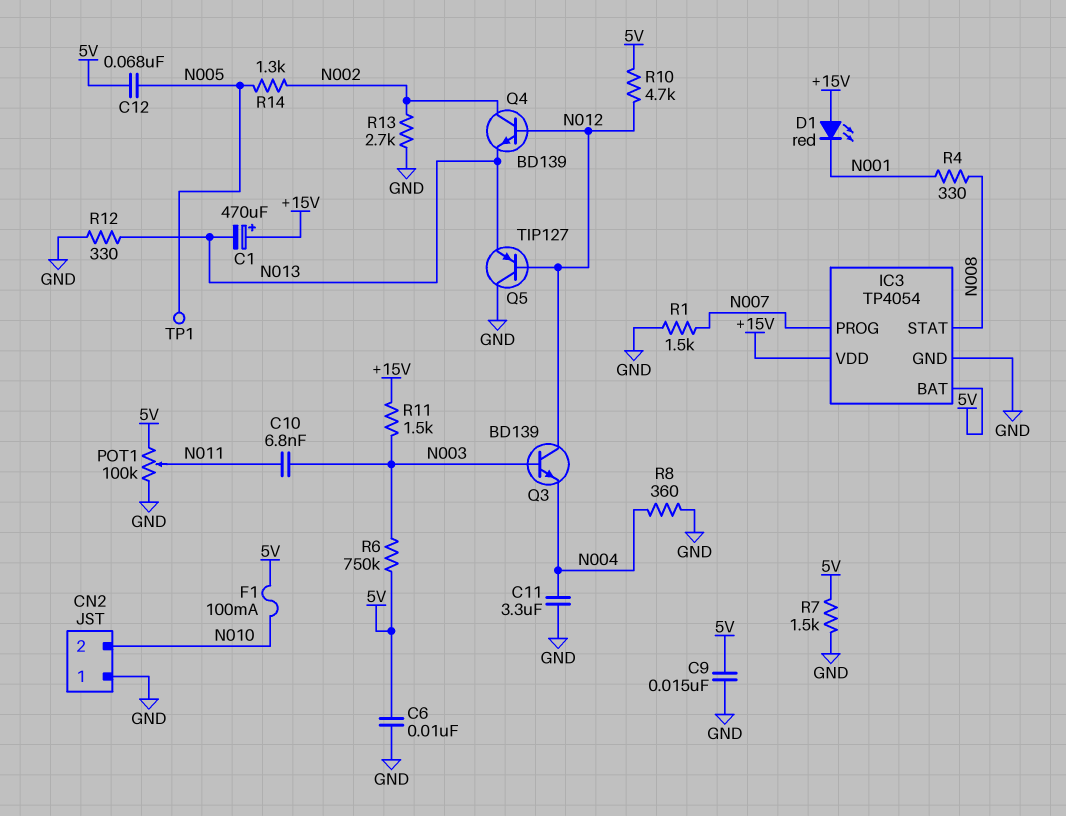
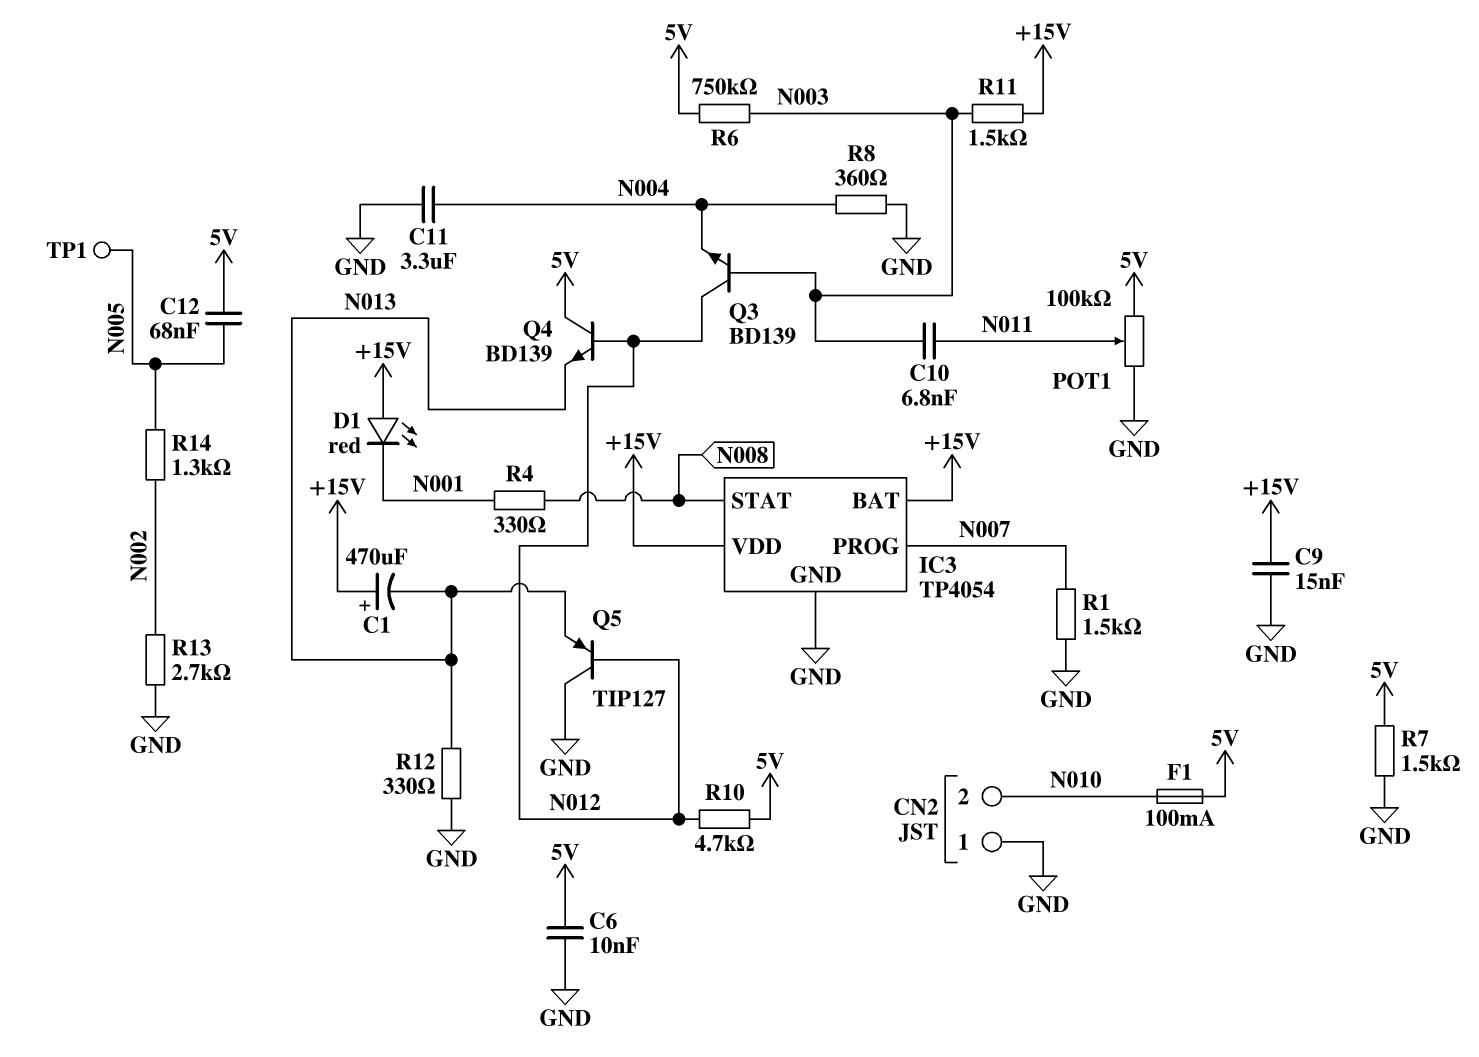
C9: 15nF (5V, GND) -> 15nF (+15V, GND)
IC3 pin BAT: 5V -> +15V
Q4: NPN BD139 (B N012, C N002, E N013) -> NPN BD139 (B N012, C 5V, E N013)

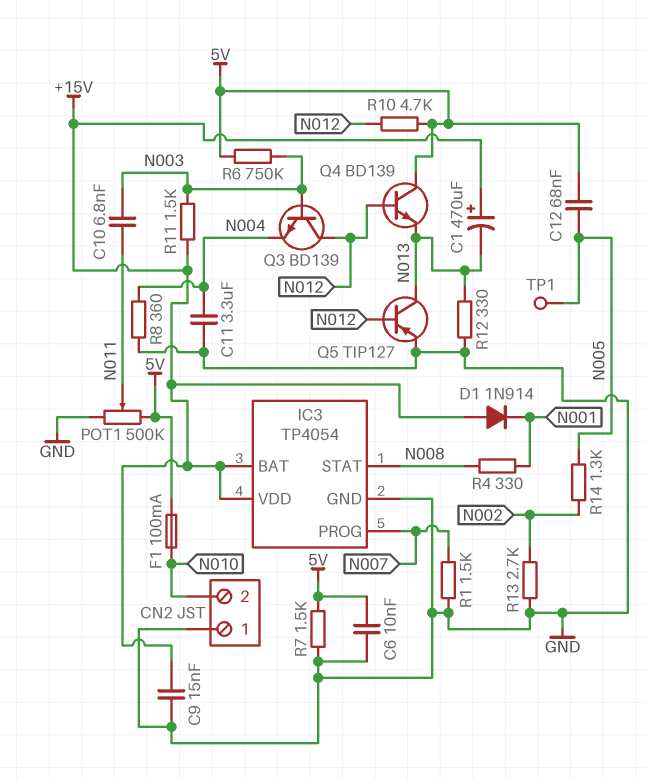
D1: LED red (A +15V, K N001) -> diode 1N914 (A +15V, K N001)
POT1: 100k (5V, GND, wiper N011) -> 500k (5V, GND, wiper N011)
Q5: PNP TIP127 (B N012, C GND, E N013) -> PNP TIP127 (B N012, C N013, E GND)

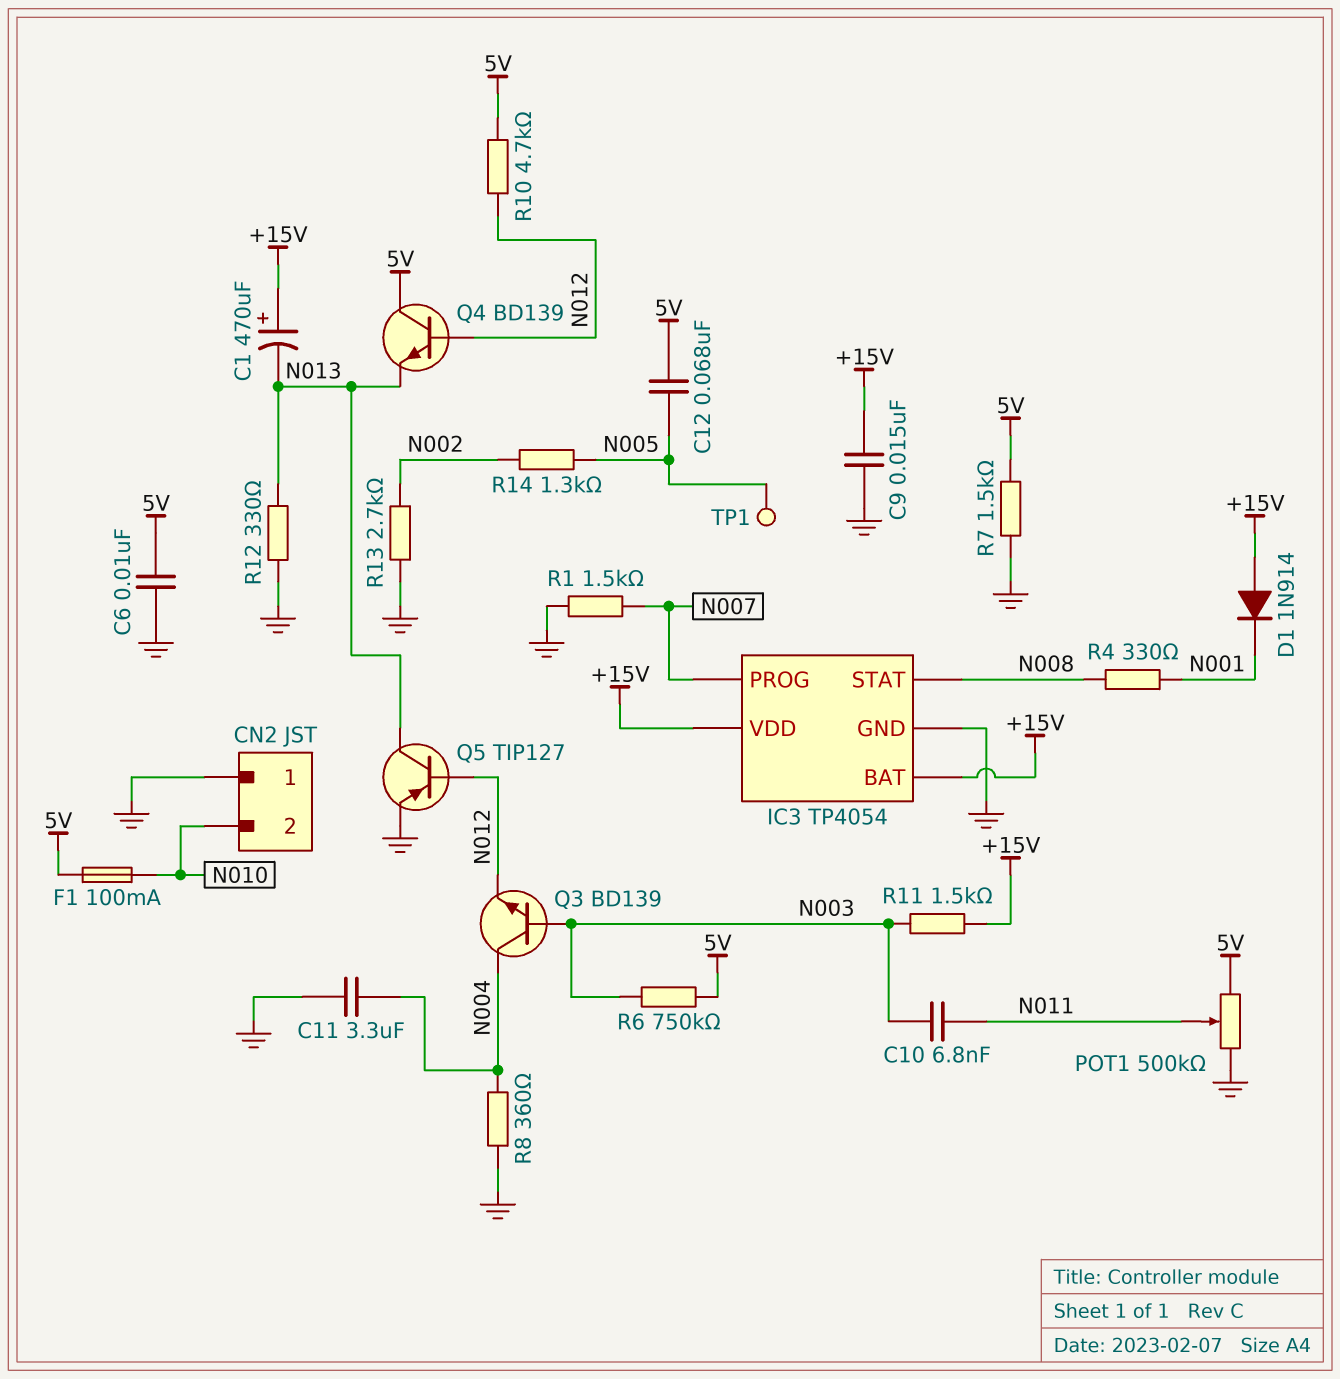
Q3: NPN BD139 (B N003, C N012, E N004) -> NPN BD139 (B N003, C N004, E N012)

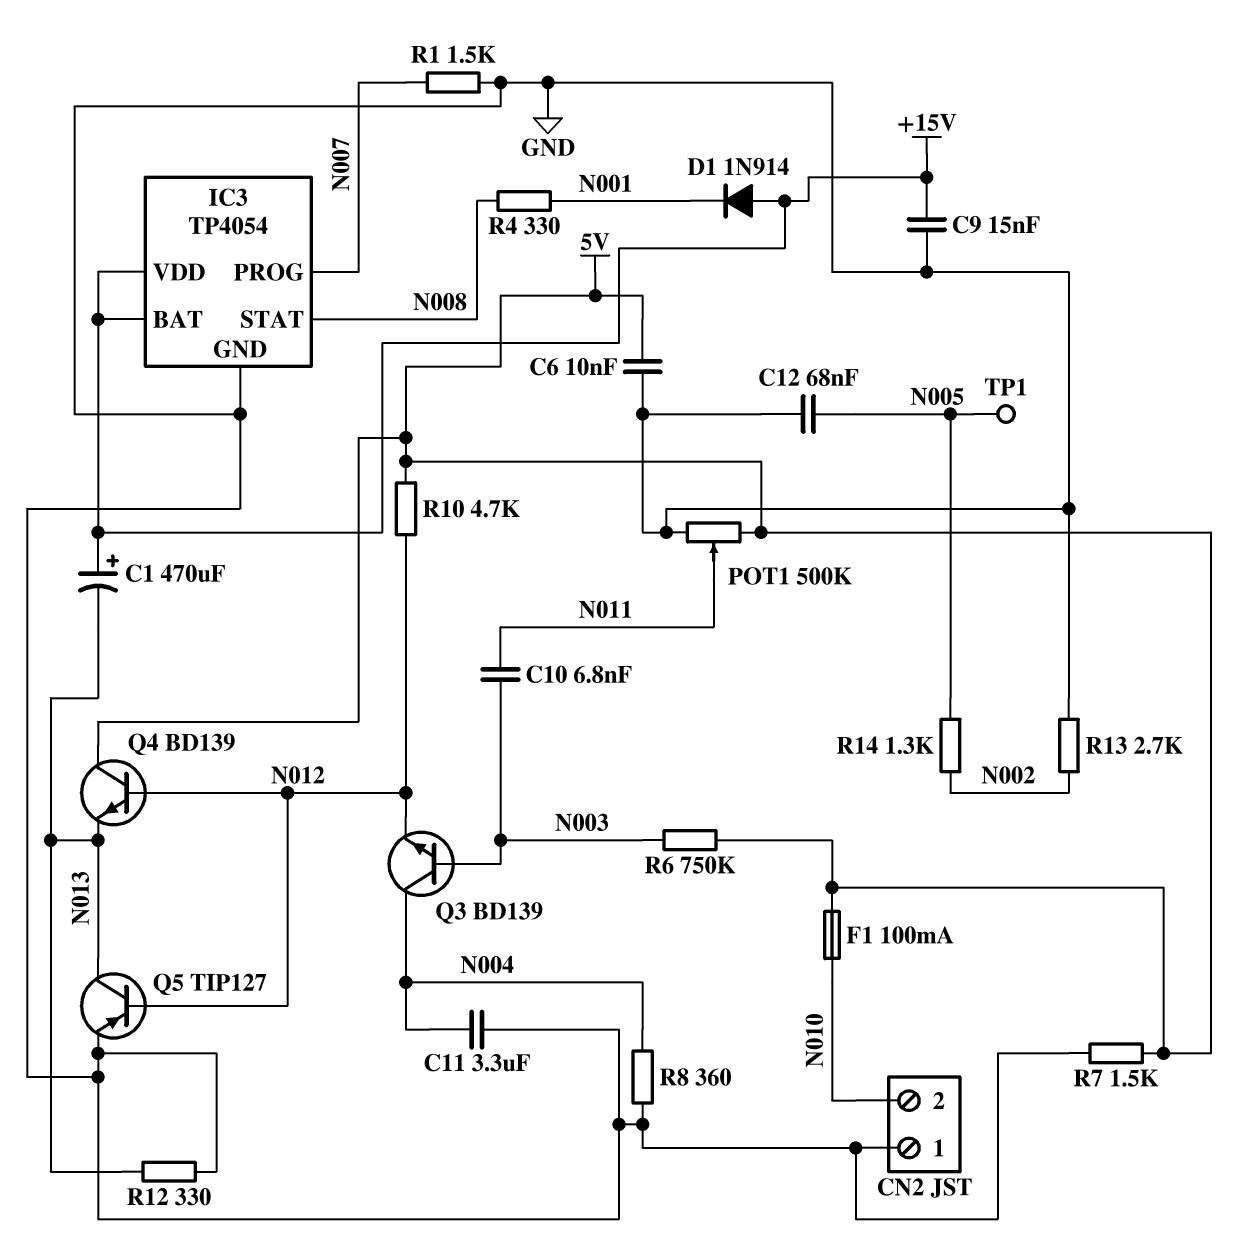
C12: 68nF (5V, N005) -> 68nF (GND, N005)
R11: 1.5k (+15V, N003) -> none

